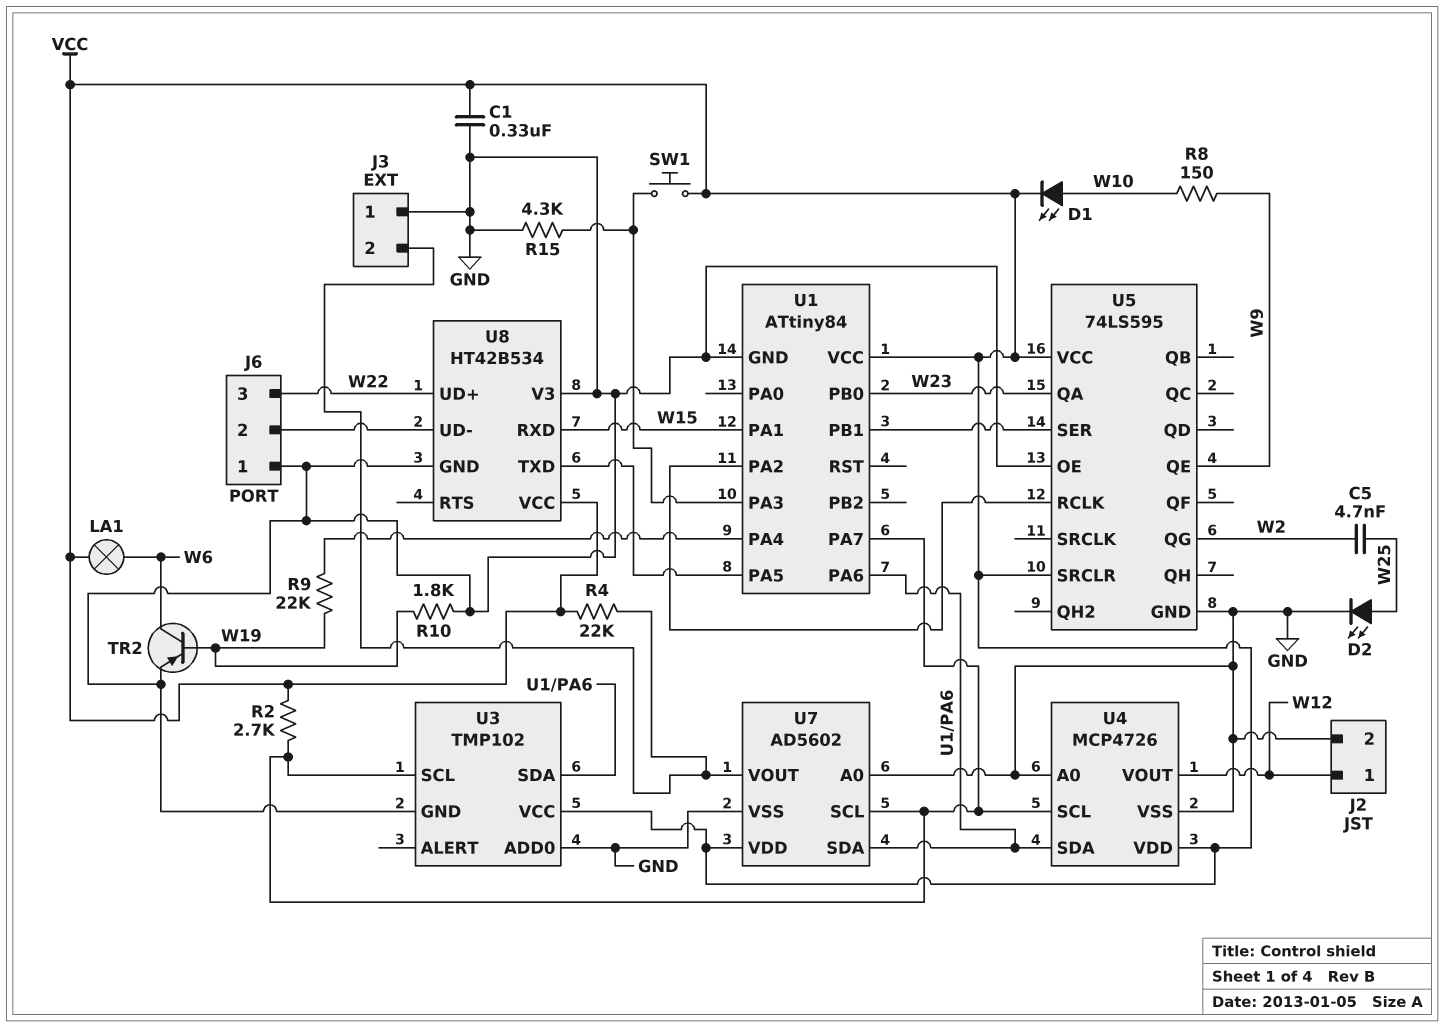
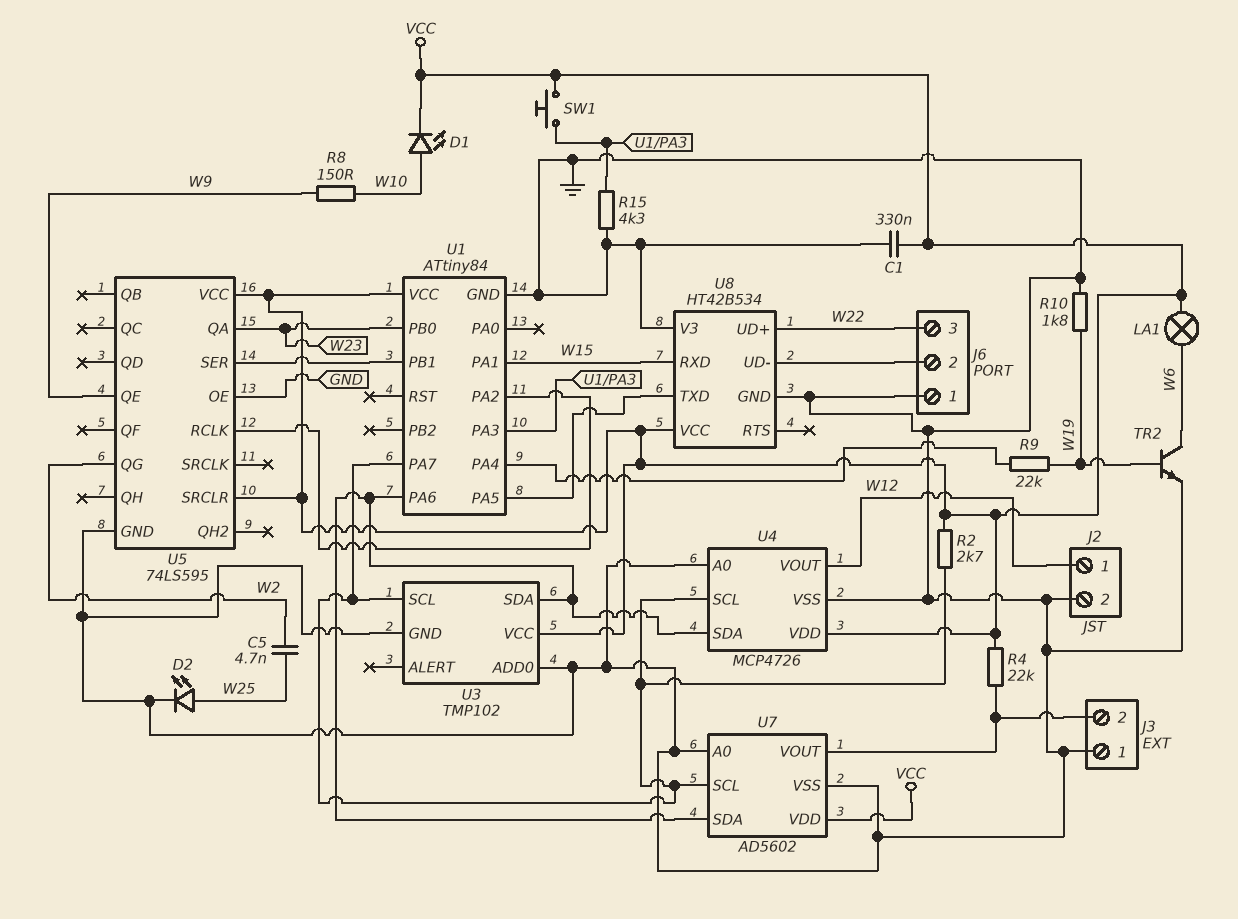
TR2: PNP (B W19, C W6, E GND) -> NPN (B W19, C W6, E GND)

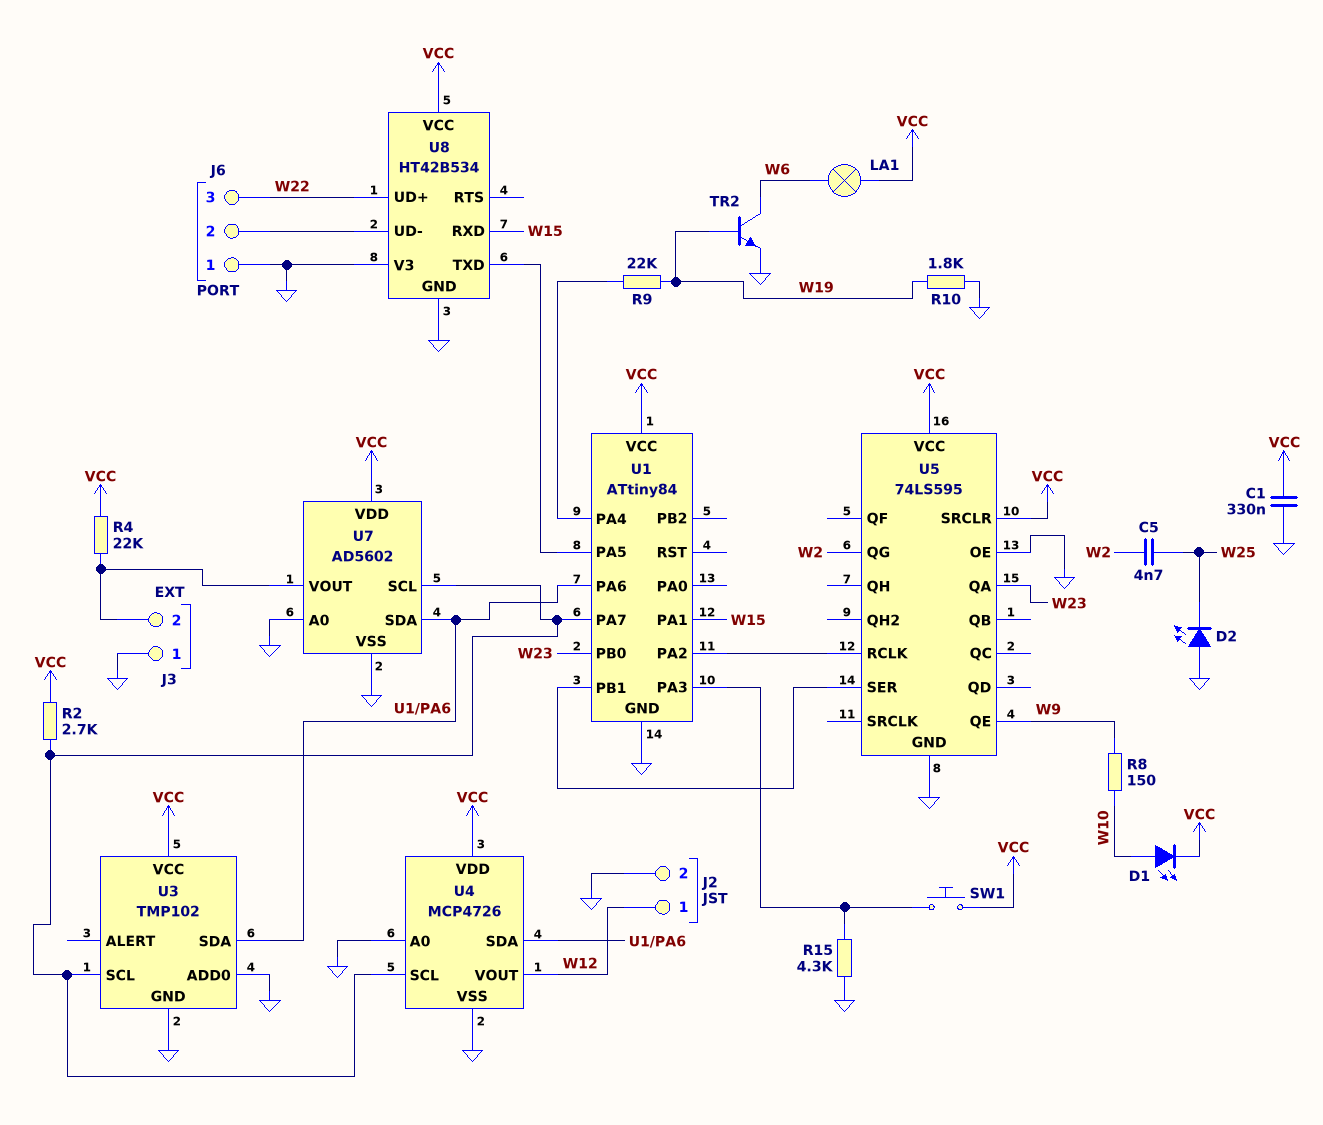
D2: LED (A W25, K GND) -> LED (A GND, K W25)

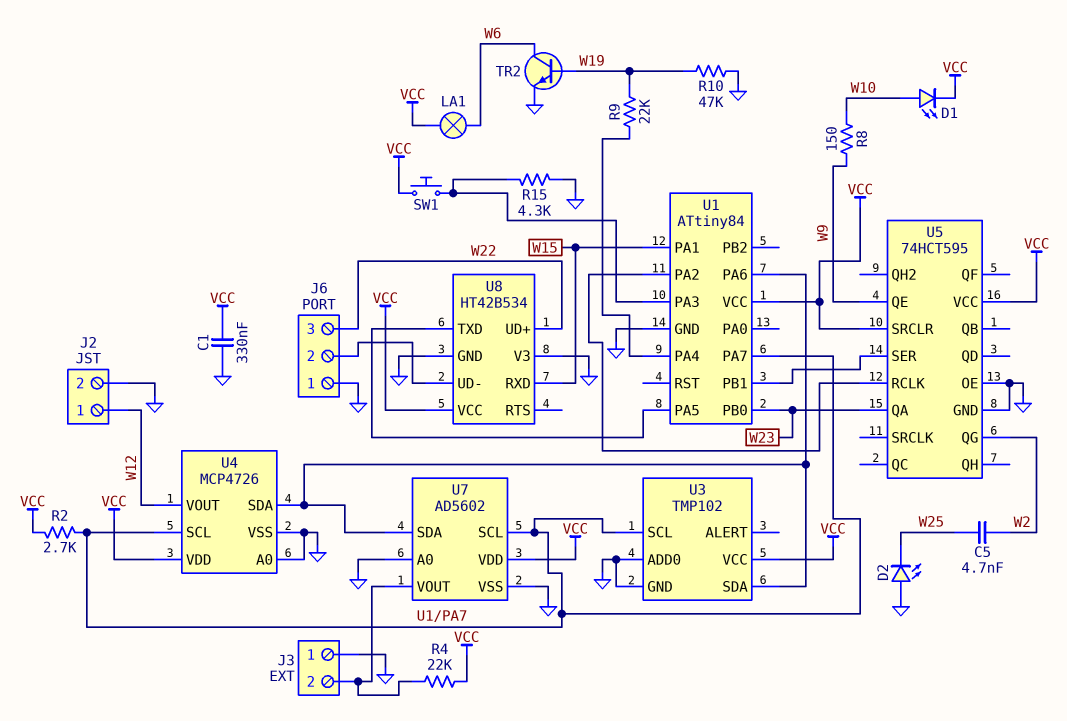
R10: 1.8k (GND, W19) -> 47k (GND, W19)
U5: 74LS595 -> 74HCT595

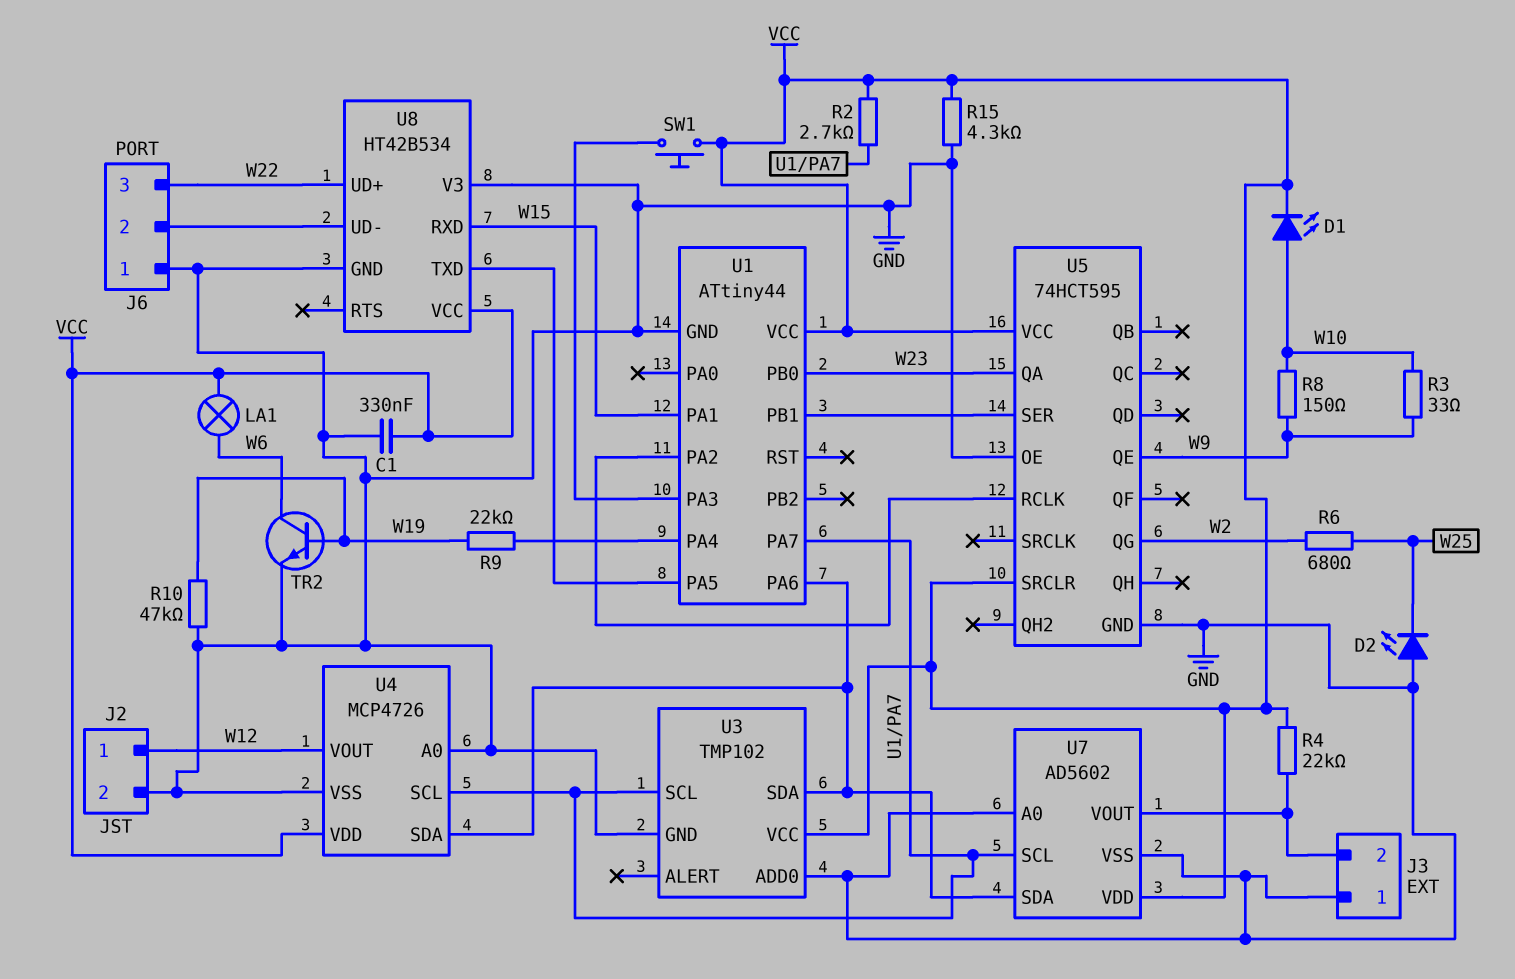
C5: 4.7nF (W2, W25) -> none
R3: none -> 33 (W9, W10)
R6: none -> 680 (W2, W25)
R15: 4.3k (GND, U1/PA3) -> 4.3k (GND, VCC)
U1: ATtiny84 -> ATtiny44

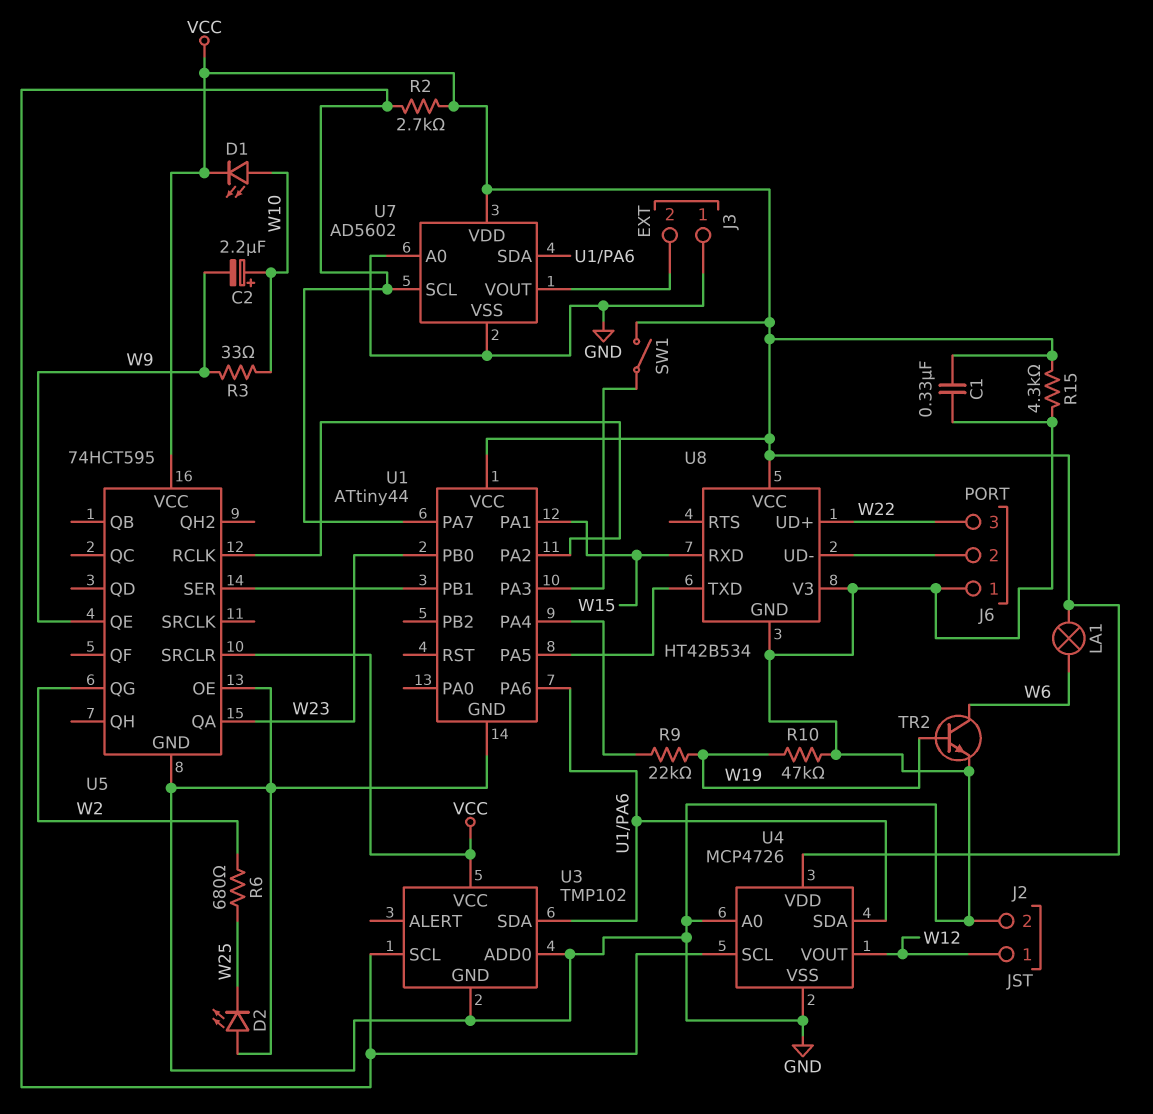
C2: none -> 2.2uF (plus W10, minus W9)
R4: 22k (J3/2, VCC) -> none
R8: 150 (W9, W10) -> none
SW1: button (U1/PA3, VCC) -> switch (U1/PA3, VCC)

